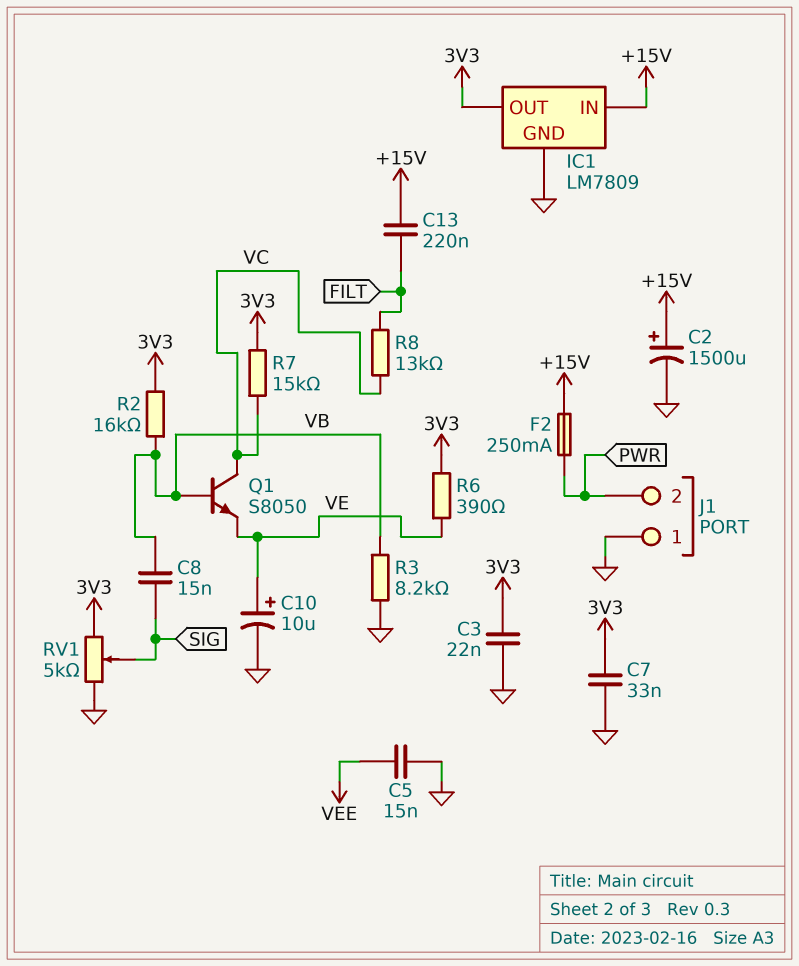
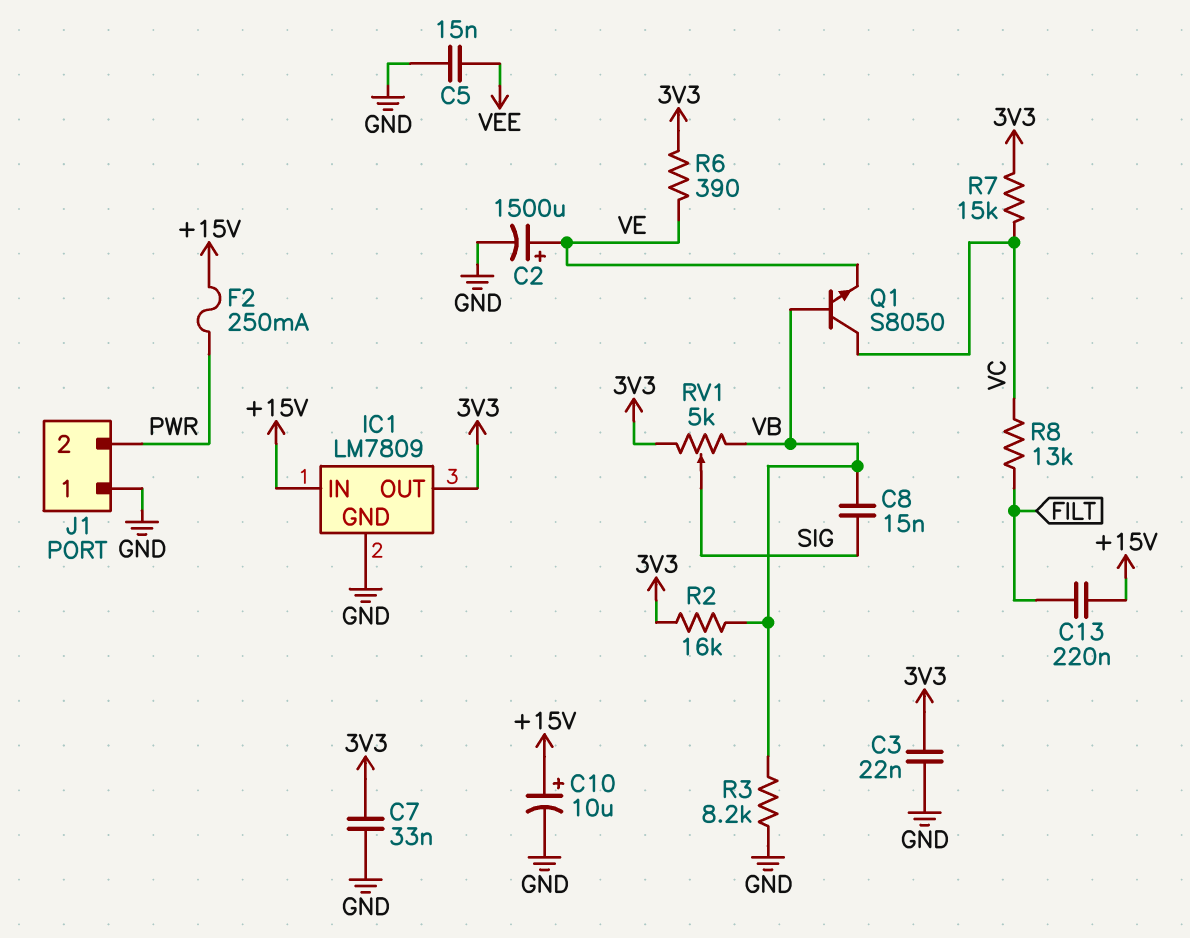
C2: 1500uF (plus +15V, minus GND) -> 1500uF (plus VE, minus GND)
C10: 10uF (plus VE, minus GND) -> 10uF (plus +15V, minus GND)
RV1: 5k (3V3, GND, wiper SIG) -> 5k (3V3, VB, wiper SIG)

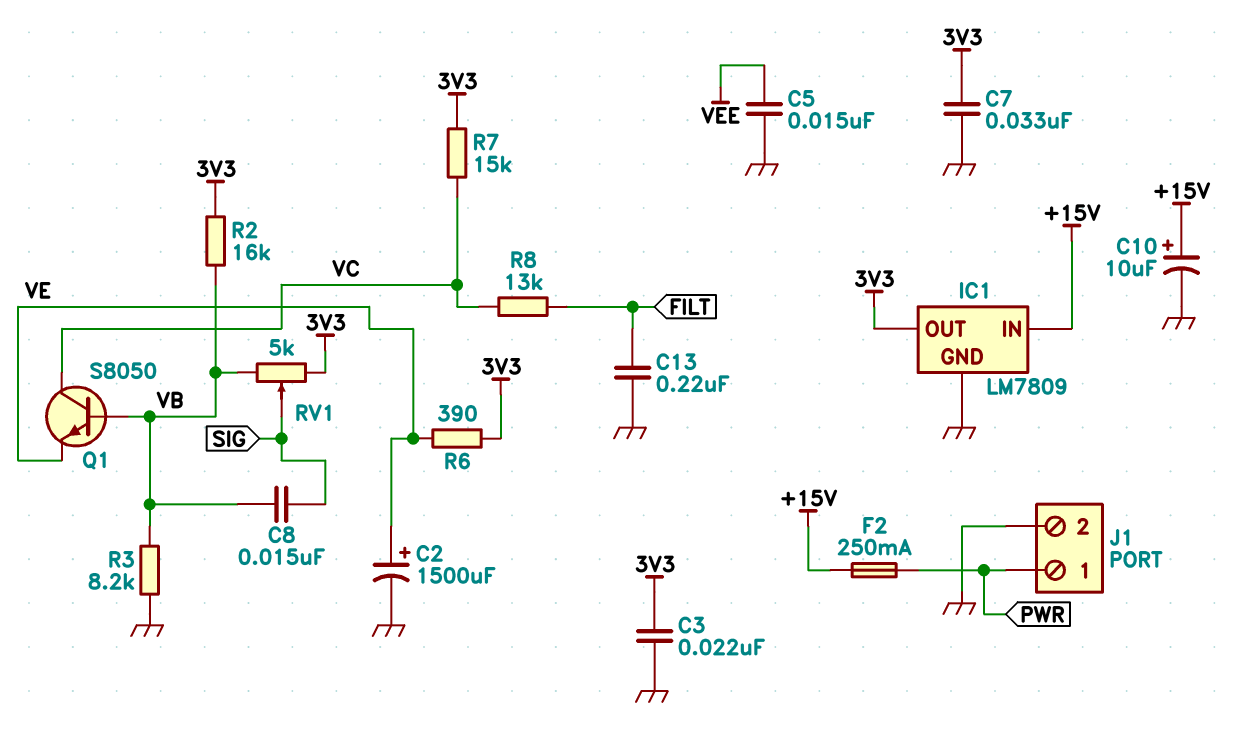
C13: 220nF (+15V, FILT) -> 220nF (FILT, GND)
J1 pin 1: GND -> PWR
J1 pin 2: PWR -> GND

